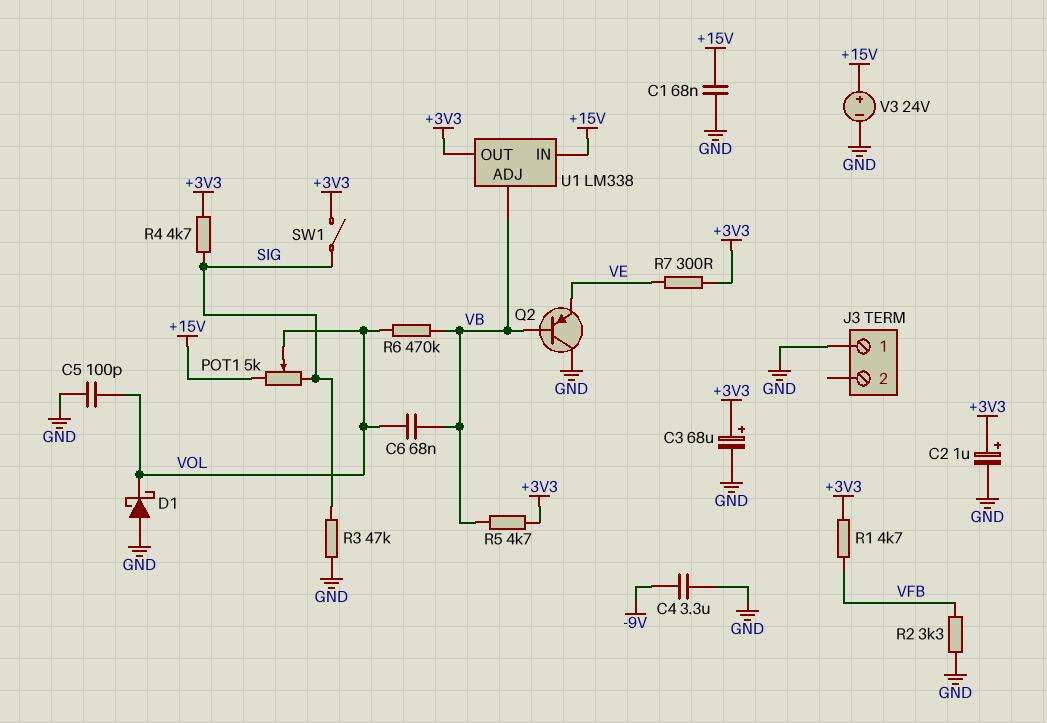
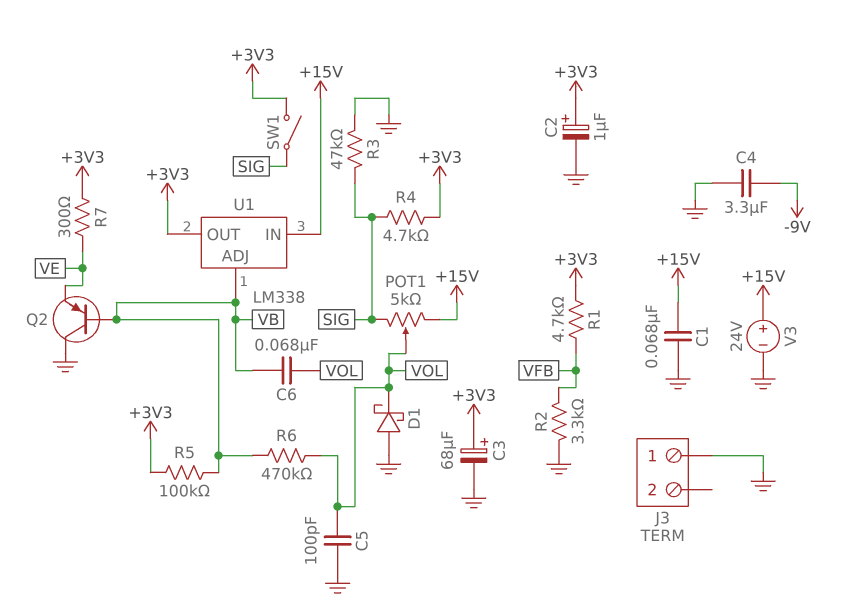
R5: 4.7k (+3V3, VB) -> 100k (+3V3, VB)

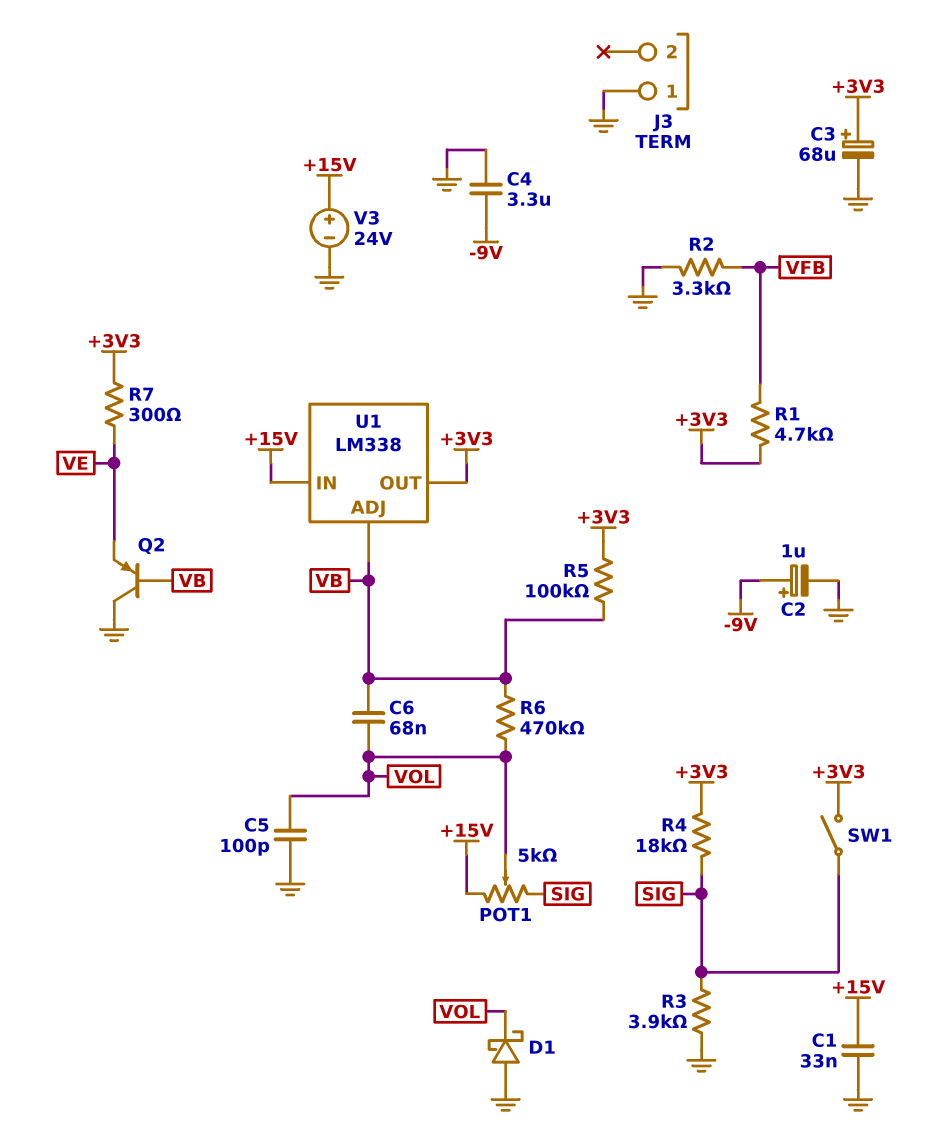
C1: 68nF (+15V, GND) -> 33nF (+15V, GND)
C2: 1uF (plus +3V3, minus GND) -> 1uF (plus -9V, minus GND)
R3: 47k (GND, SIG) -> 3.9k (GND, SIG)
R4: 4.7k (+3V3, SIG) -> 18k (+3V3, SIG)

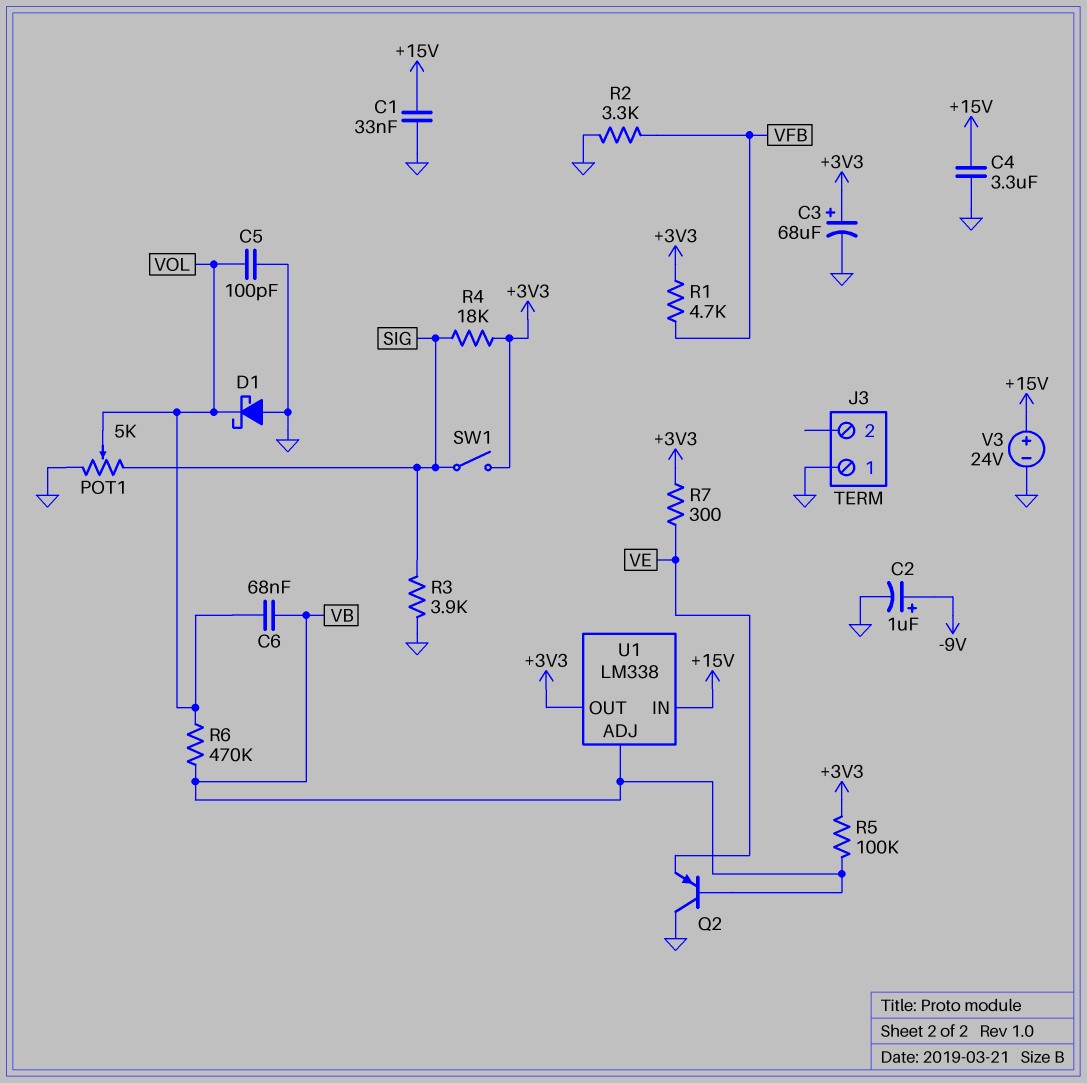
C4: 3.3uF (-9V, GND) -> 3.3uF (+15V, GND)
POT1: 5k (+15V, SIG, wiper VOL) -> 5k (GND, SIG, wiper VOL)

